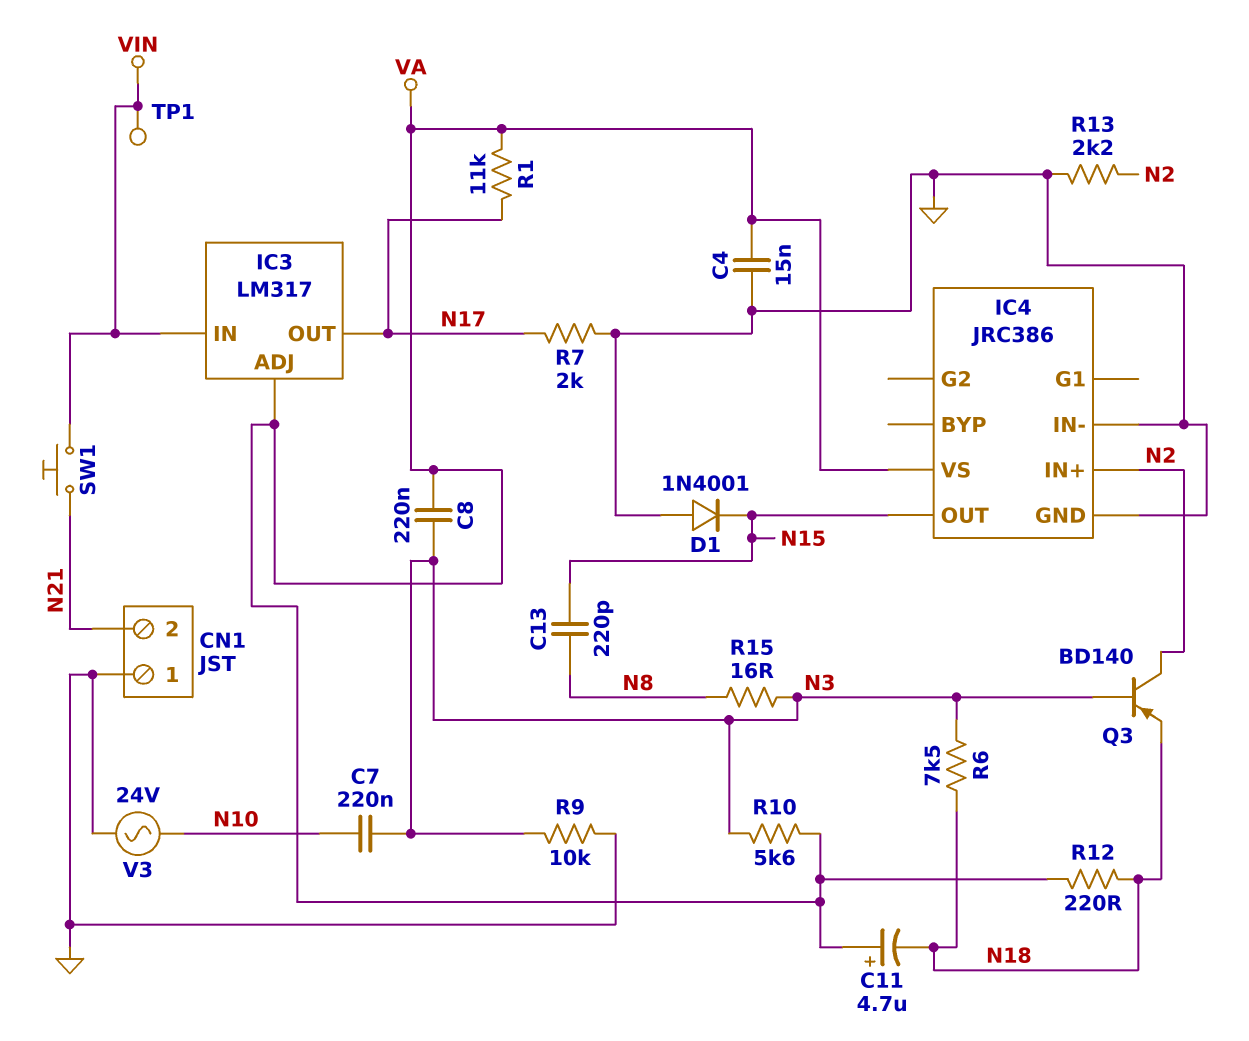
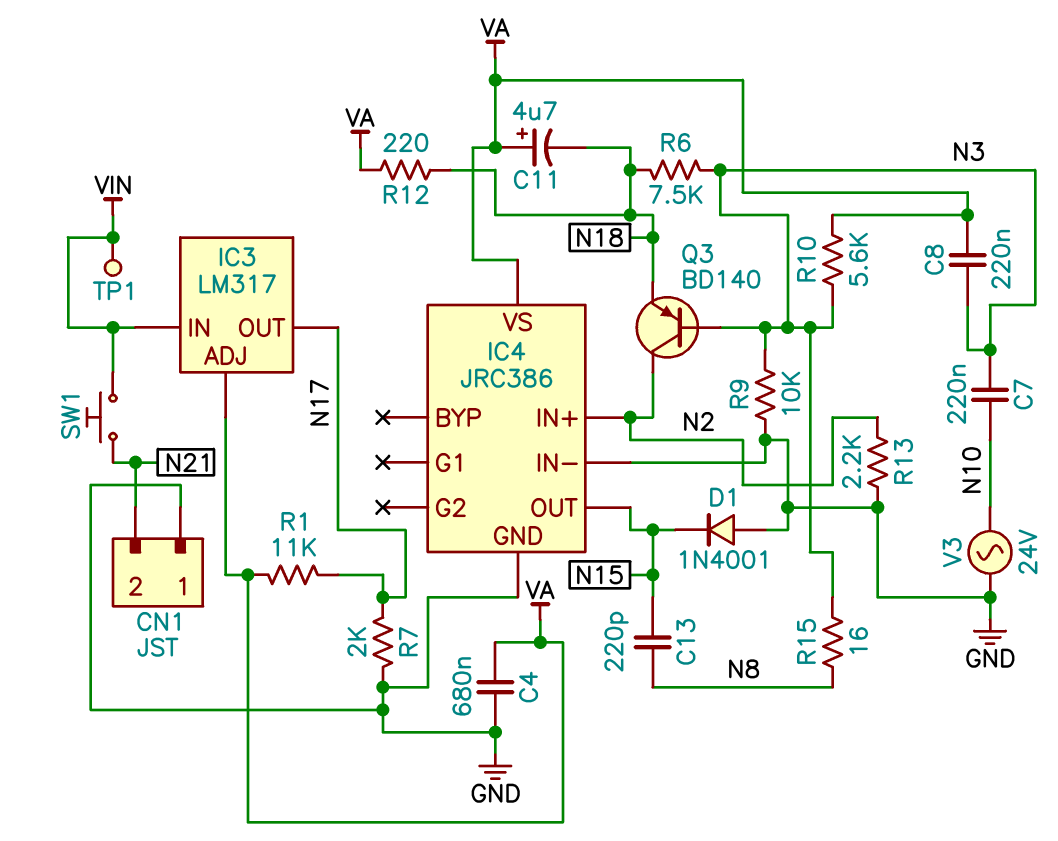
C4: 15nF (GND, VA) -> 680nF (GND, VA)

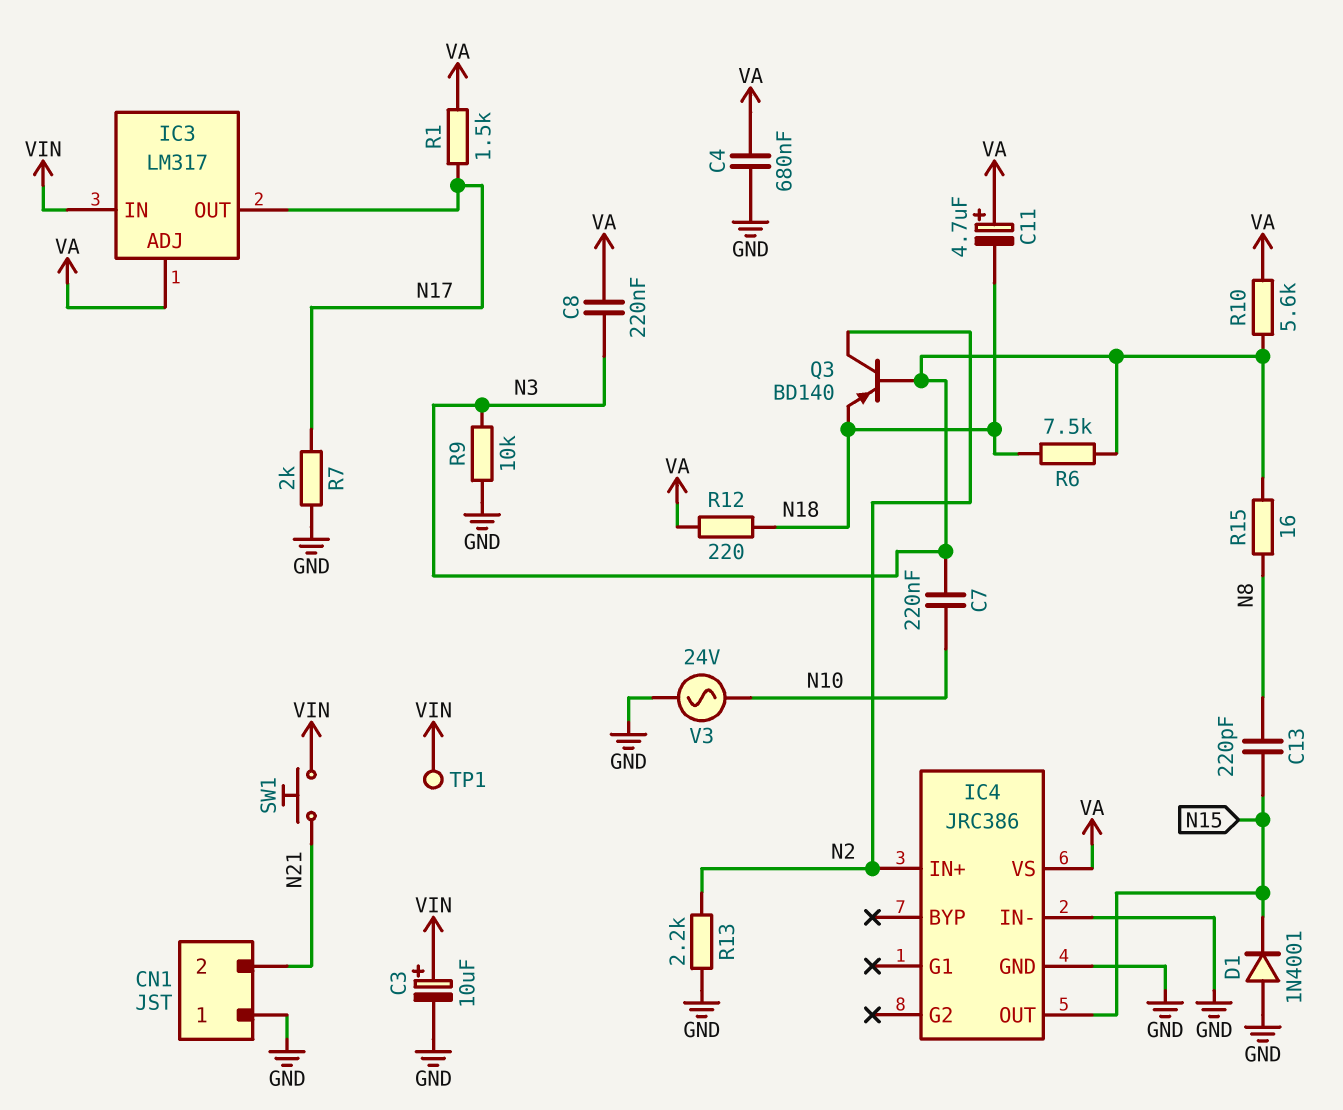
C3: none -> 10uF (plus VIN, minus GND)
R1: 11k (N17, VA) -> 1.5k (N17, VA)

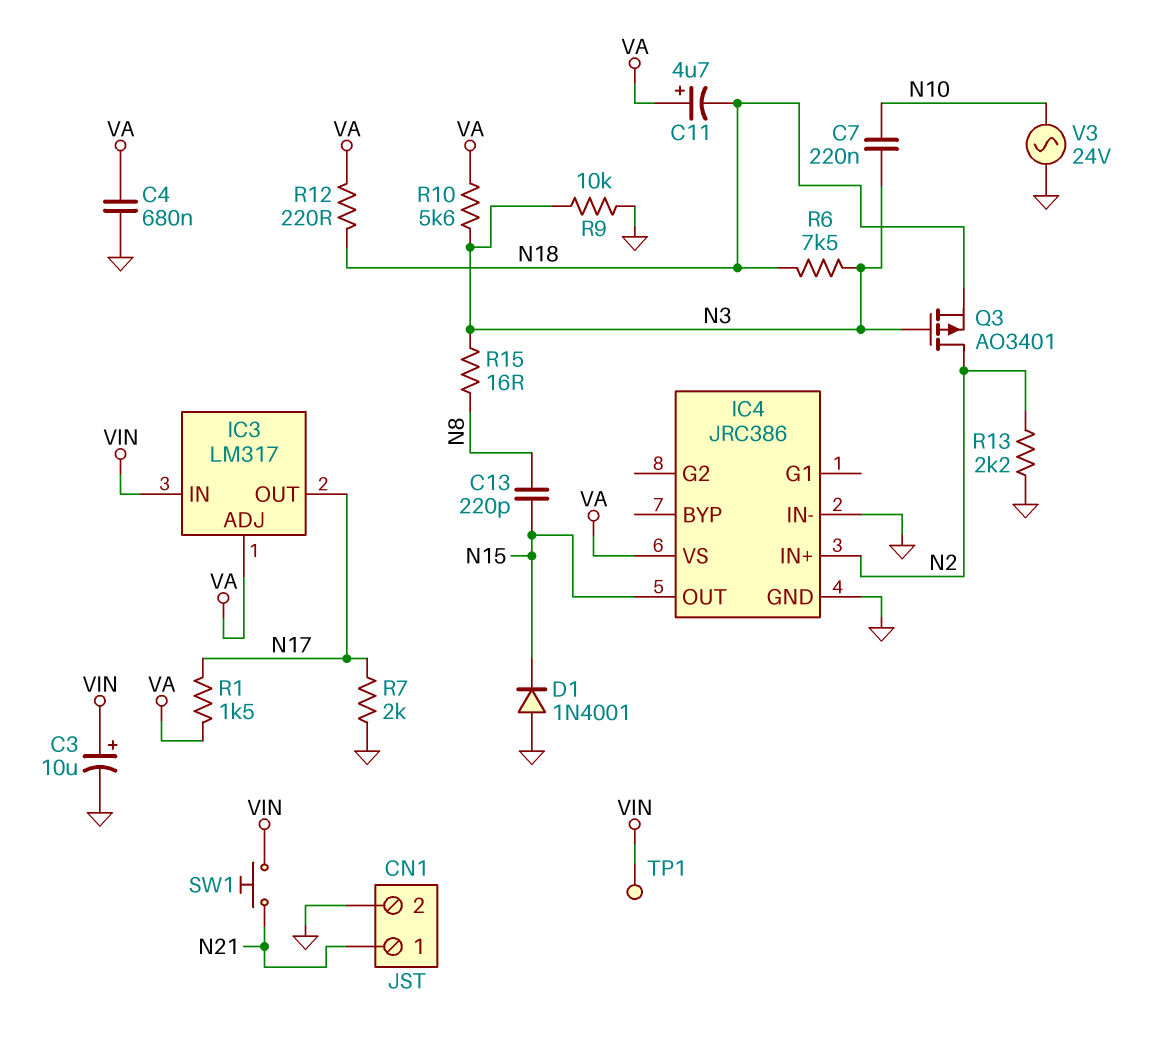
C8: 220nF (N3, VA) -> none
CN1 pin 1: GND -> N21
CN1 pin 2: N21 -> GND
Q3: PNP BD140 (B N3, C N2, E N18) -> PMOS AO3401 (G N3, D N2, S N18)

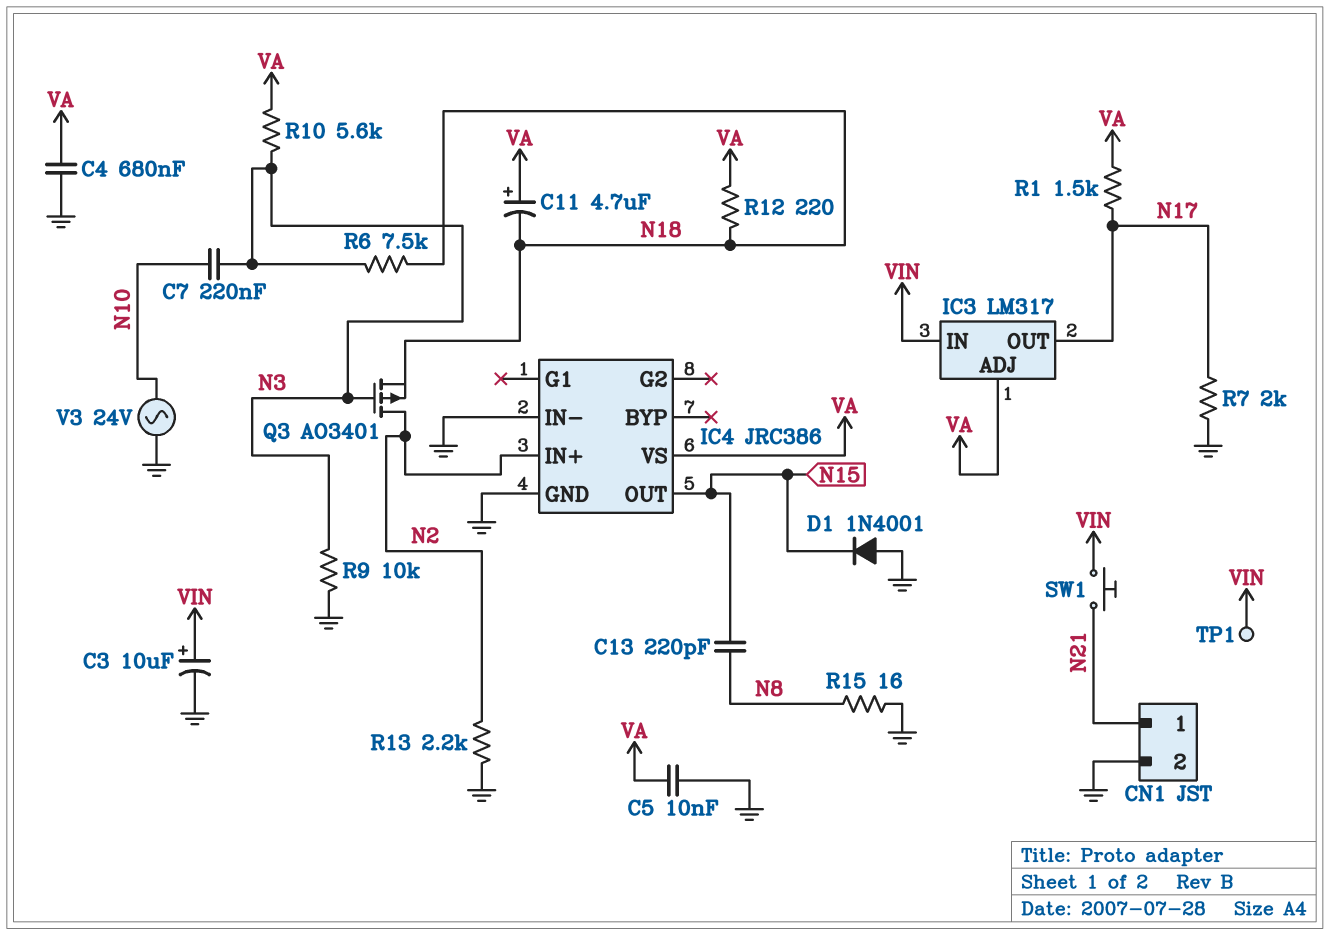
C5: none -> 10nF (GND, VA)
R15: 16 (N3, N8) -> 16 (GND, N8)

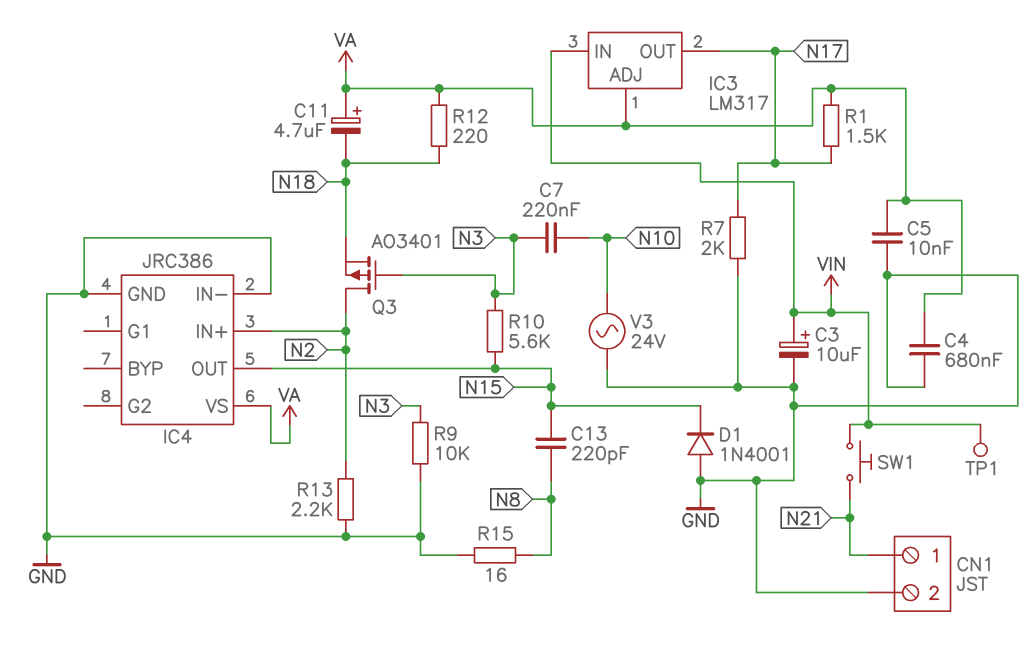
R6: 7.5k (N3, N18) -> none
R10: 5.6k (N3, VA) -> 5.6k (N3, N15)

